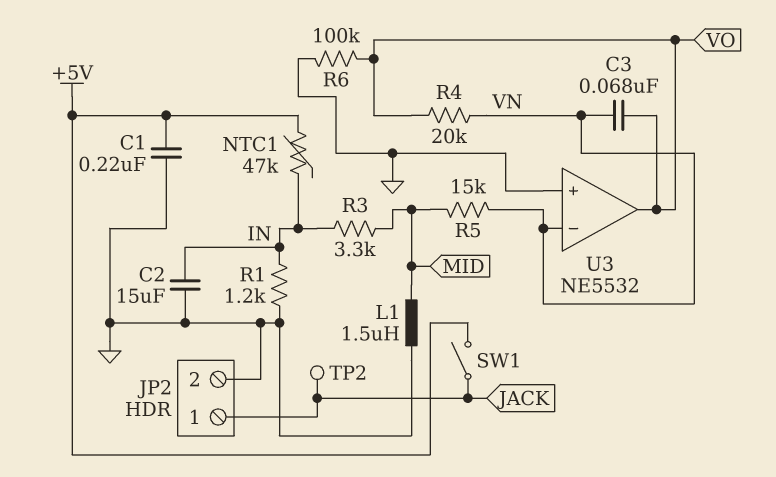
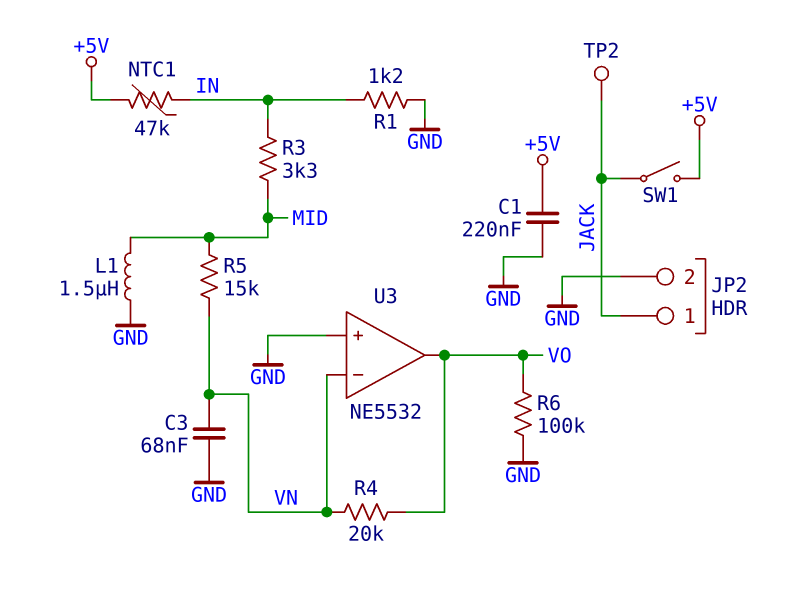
C2: 15uF (GND, IN) -> none
C3: 68nF (VN, VO) -> 68nF (GND, VN)

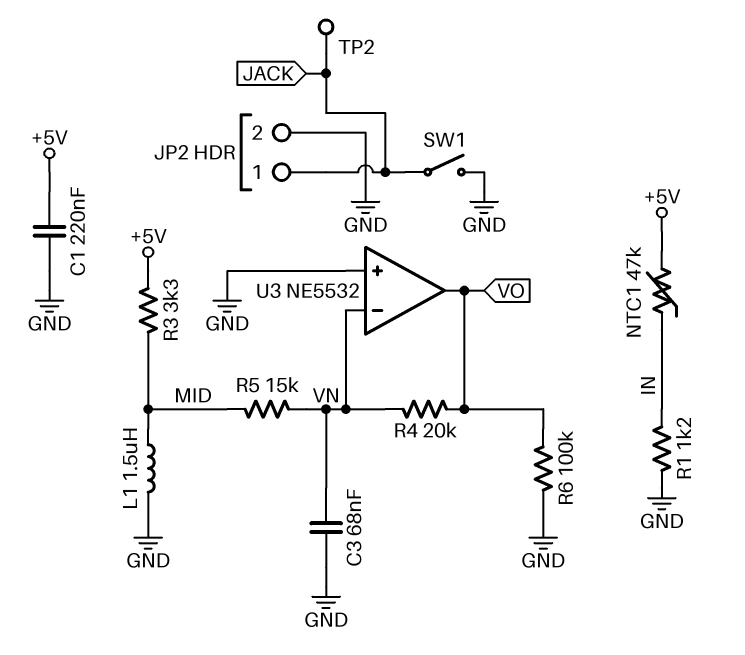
R3: 3.3k (IN, MID) -> 3.3k (+5V, MID)
SW1: switch (+5V, JACK) -> switch (GND, JACK)

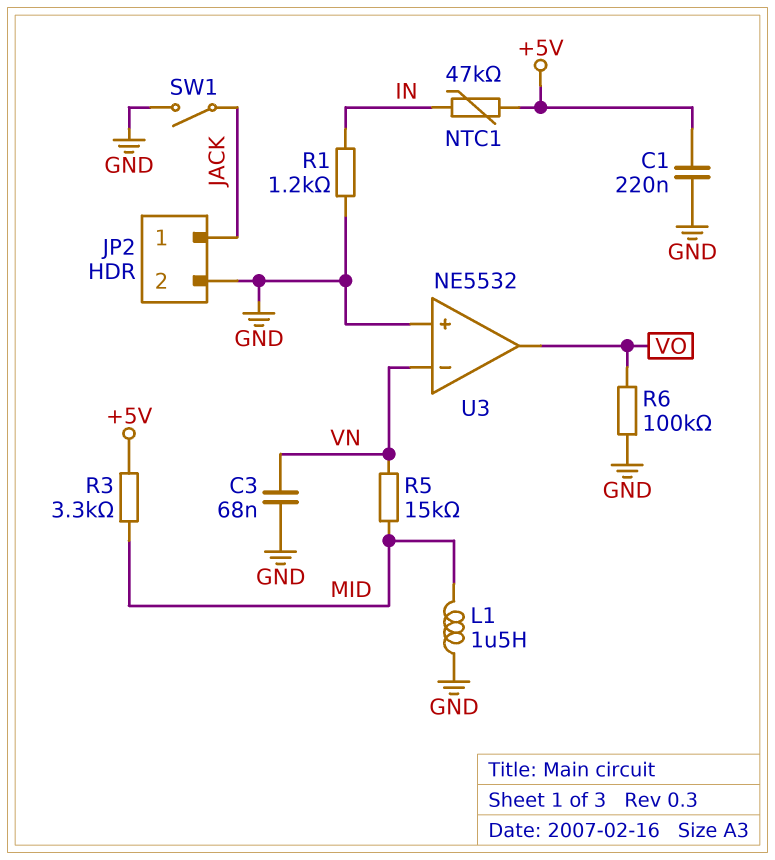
R4: 20k (VN, VO) -> none
TP2: test point (JACK) -> none

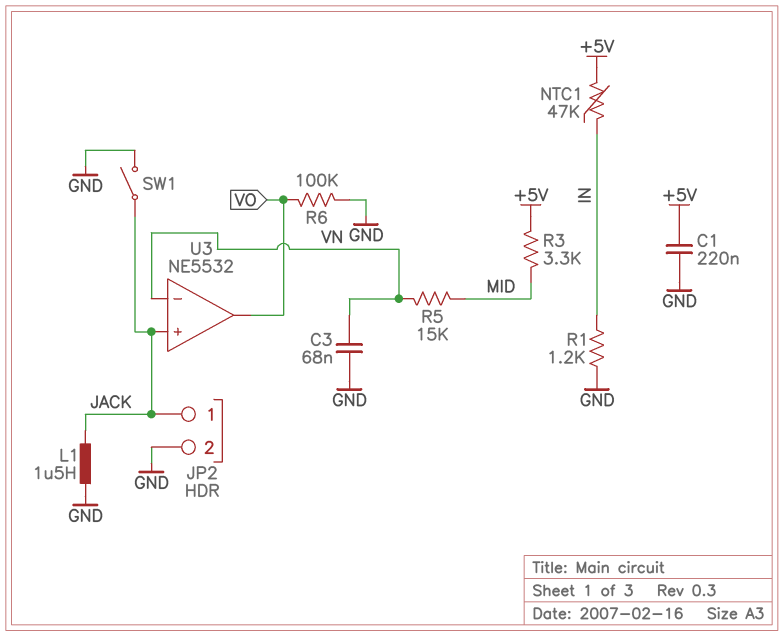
L1: 1.5uH (GND, MID) -> 1.5uH (GND, JACK)
U3 pin in+: GND -> JACK

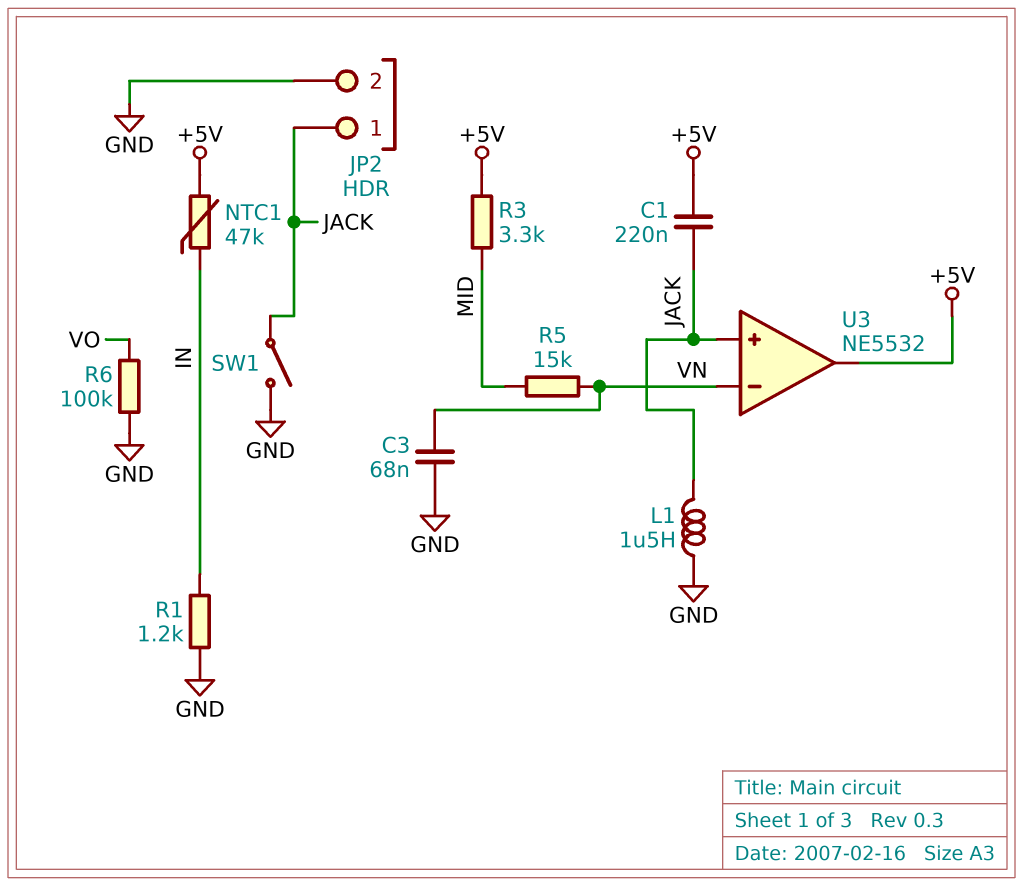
C1: 220nF (+5V, GND) -> 220nF (+5V, JACK)
U3 pin out: VO -> +5V

